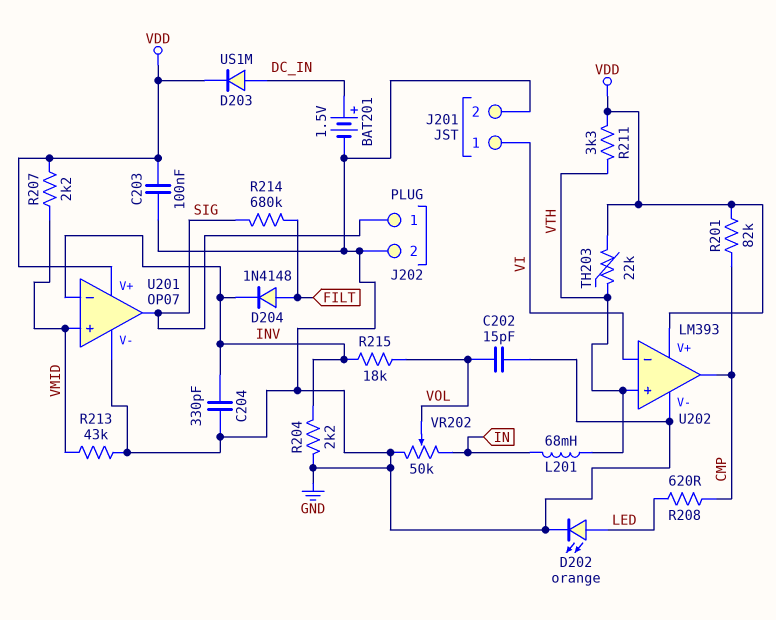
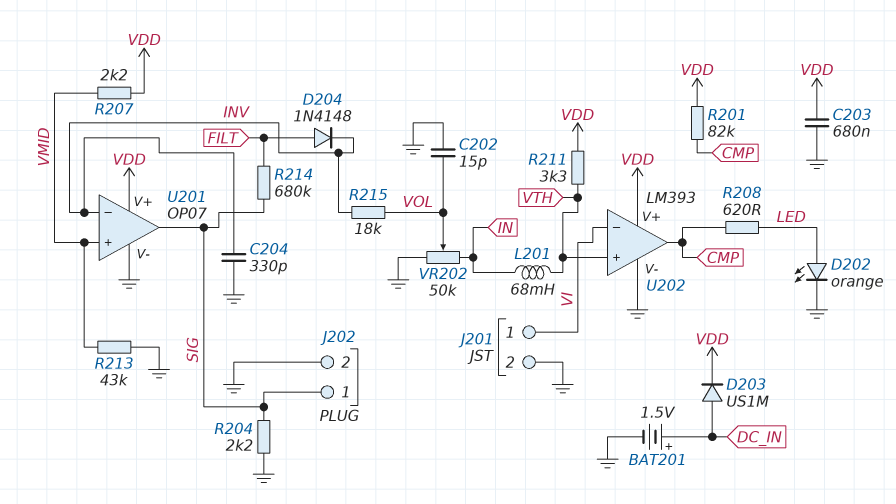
C203: 100nF (GND, VDD) -> 680nF (GND, VDD)
R204: 2.2k (GND, INV) -> 2.2k (GND, SIG)
TH203: 22k (VDD, VTH) -> none

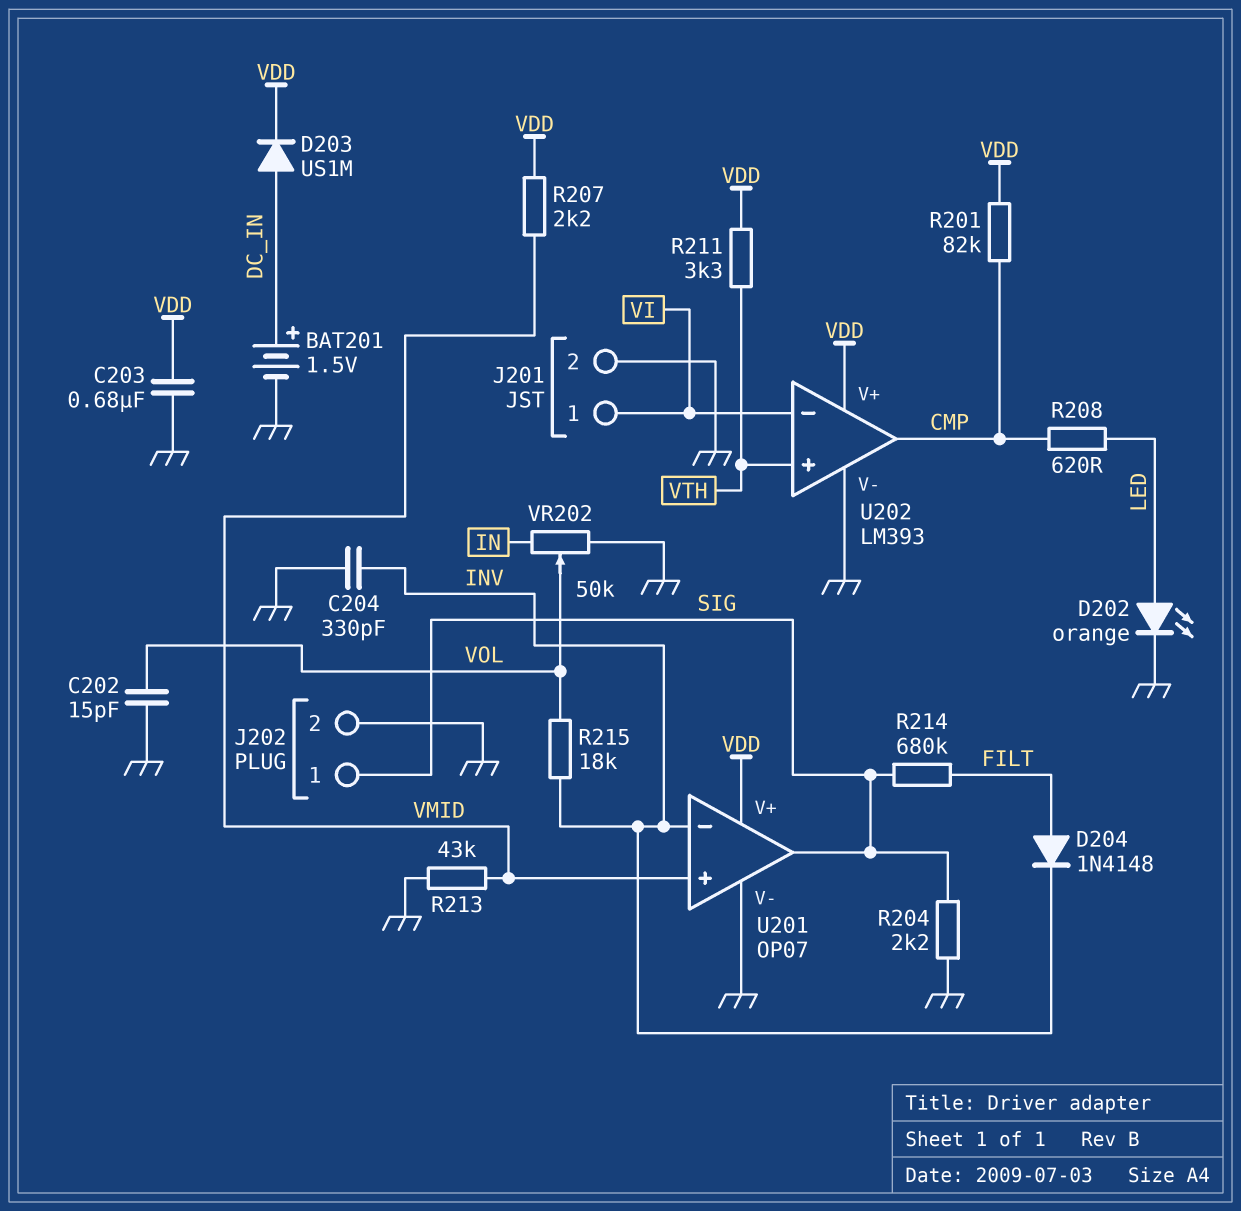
L201: 68mH (IN, VTH) -> none

